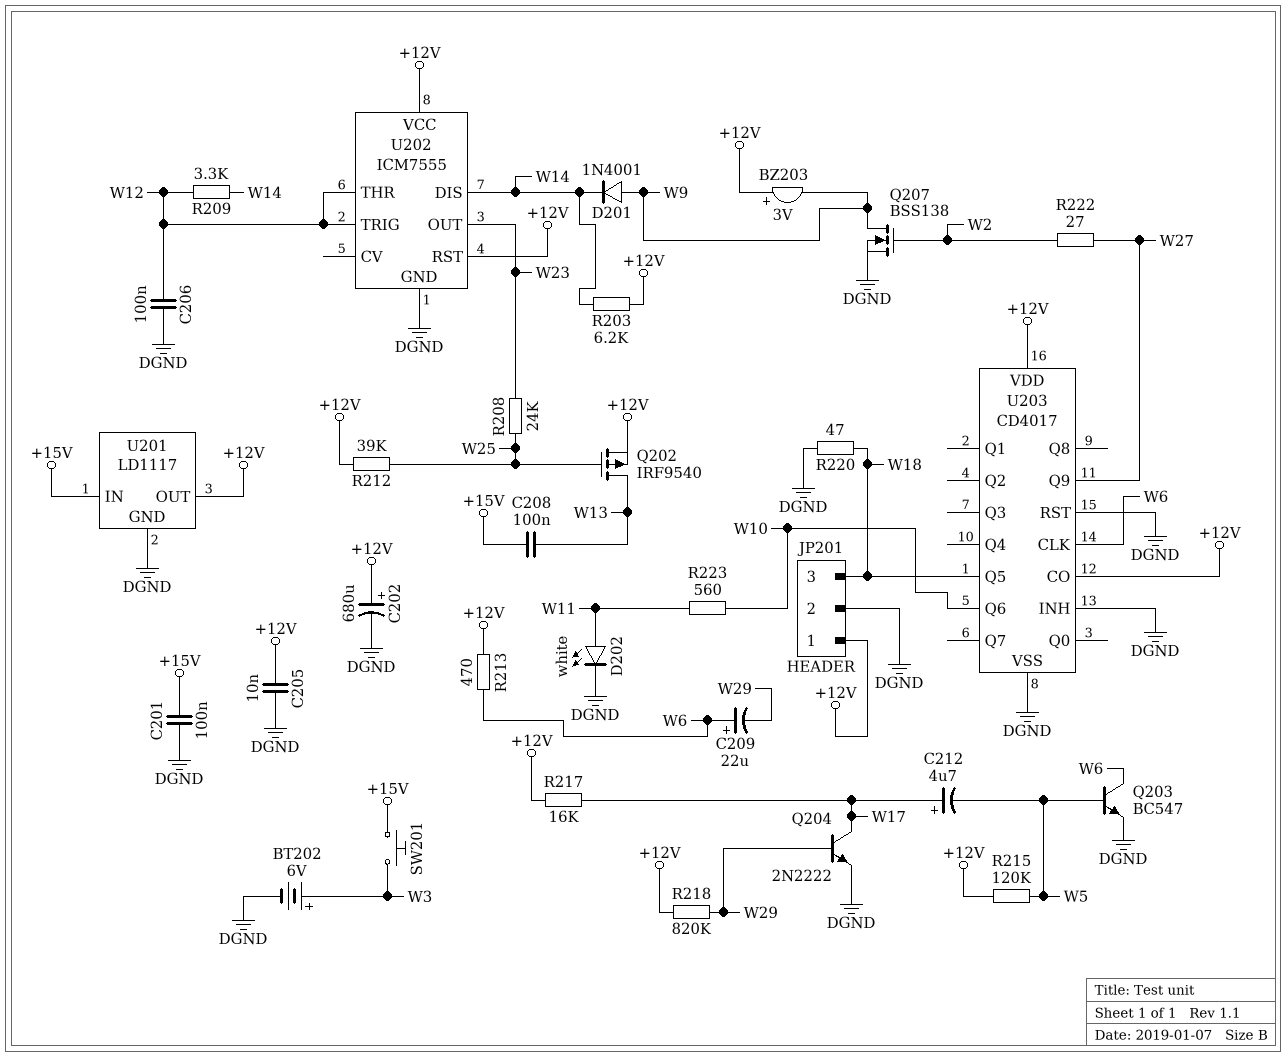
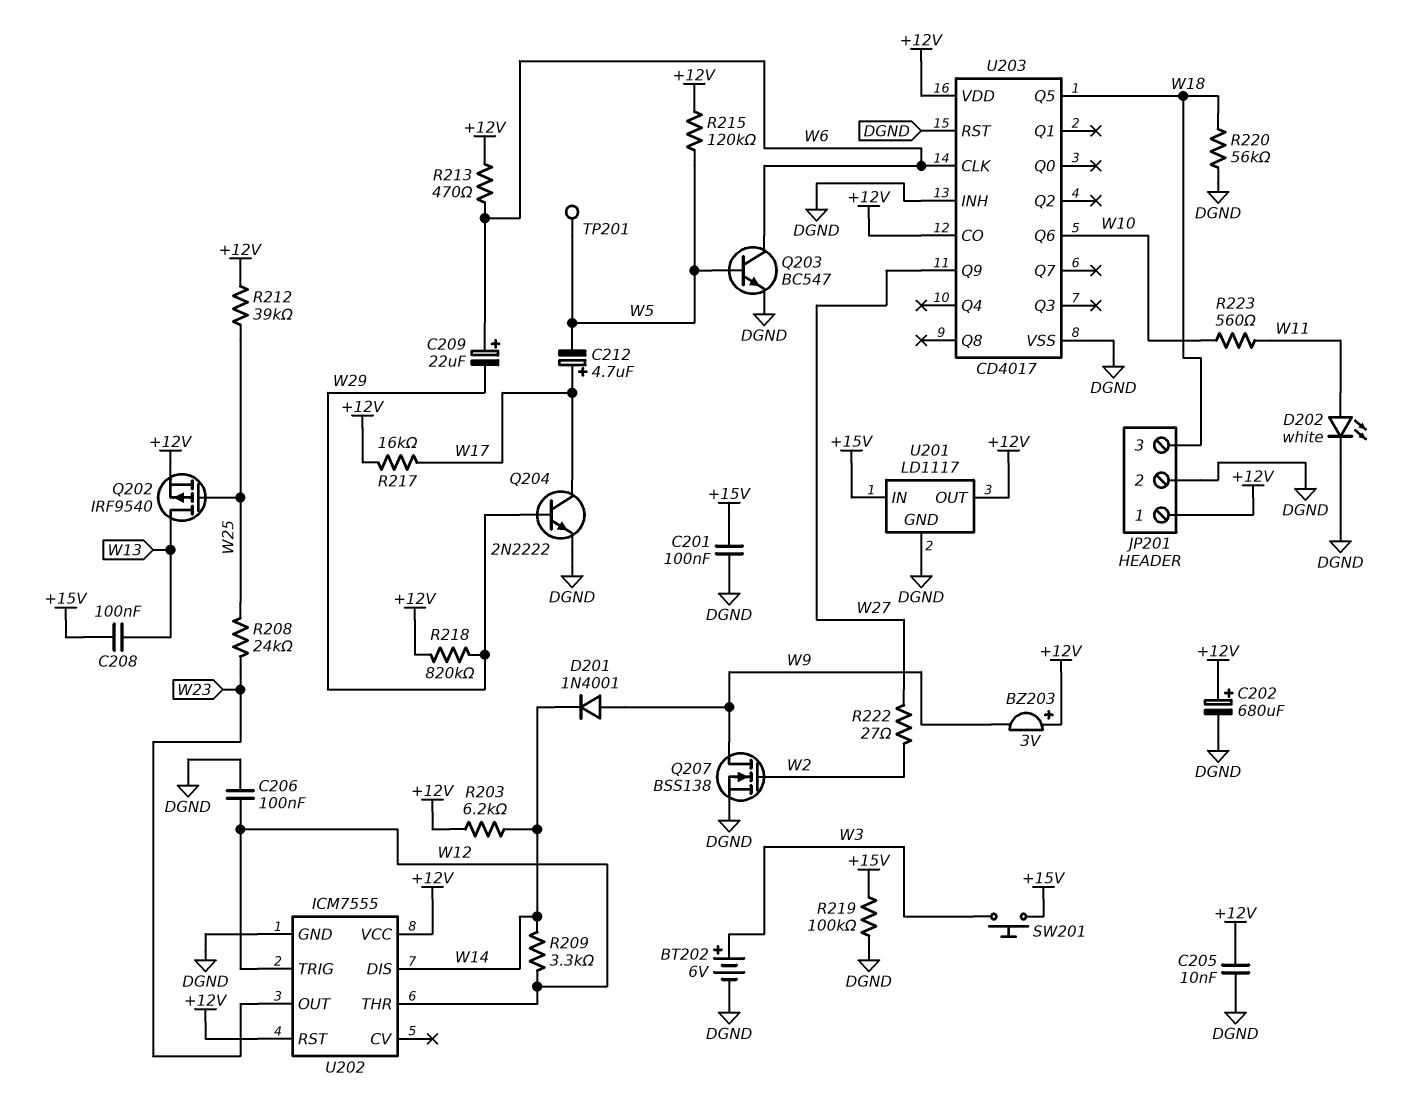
R219: none -> 100k (+15V, DGND)
R220: 47 (DGND, W18) -> 56k (DGND, W18)
TP201: none -> test point (W5)

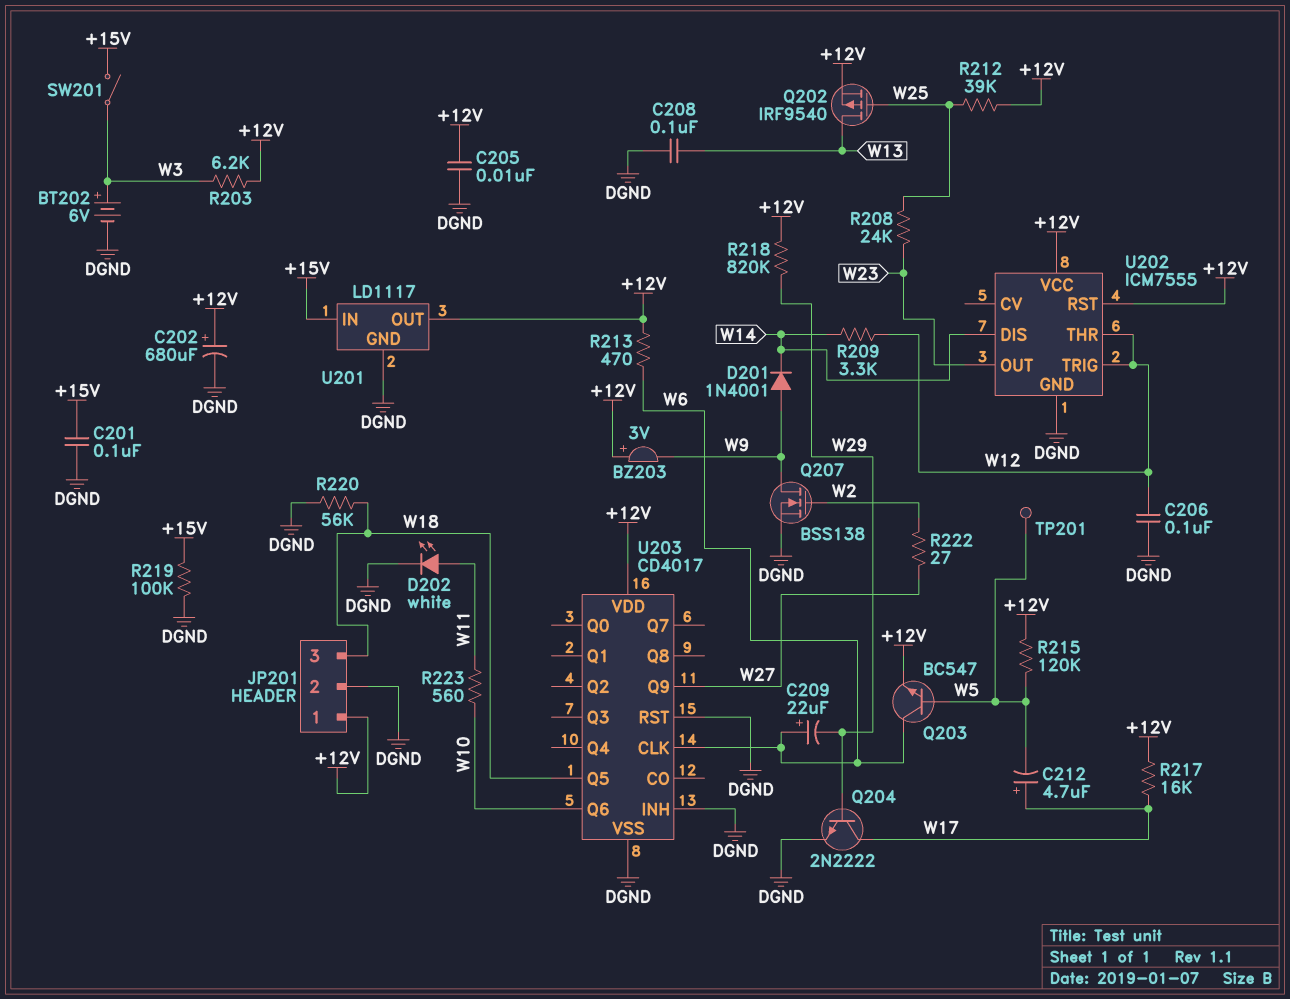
C208: 100nF (+15V, W13) -> 100nF (DGND, W13)
Q203: NPN BC547 (B W5, C W6, E DGND) -> NPN BC547 (B W5, C W6, E +12V)
R203: 6.2k (+12V, W14) -> 6.2k (+12V, W3)
SW201: button (+15V, W3) -> switch (+15V, W3)
U203 pin CO: +12V -> none

